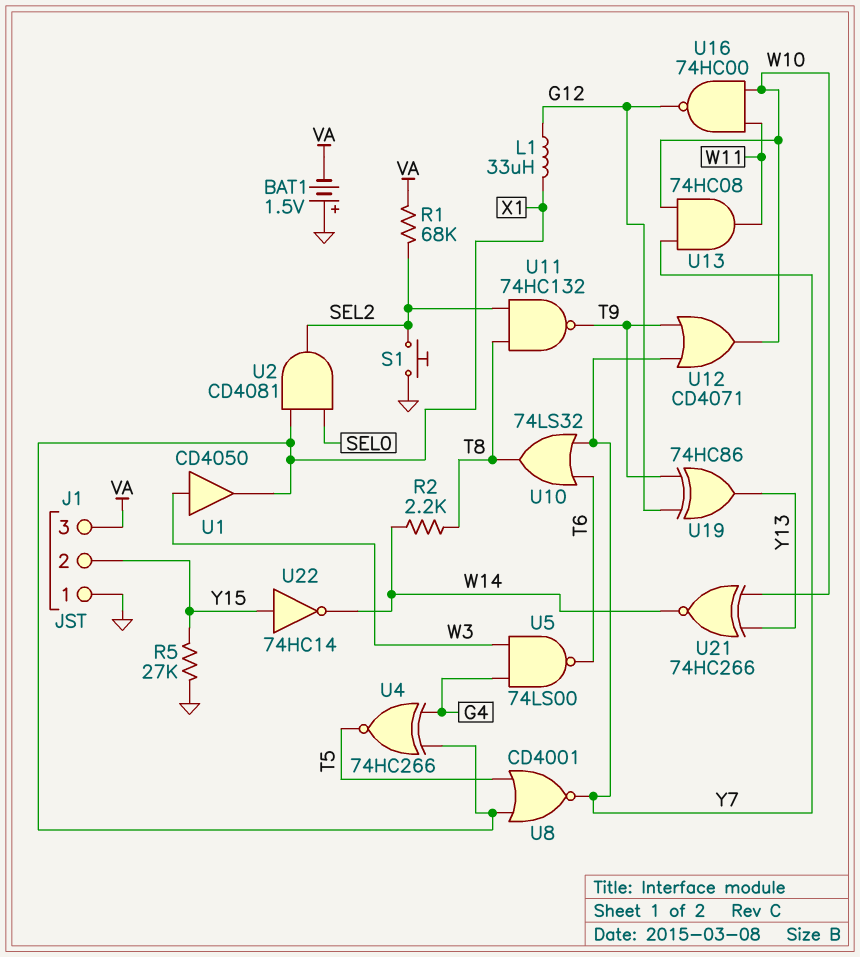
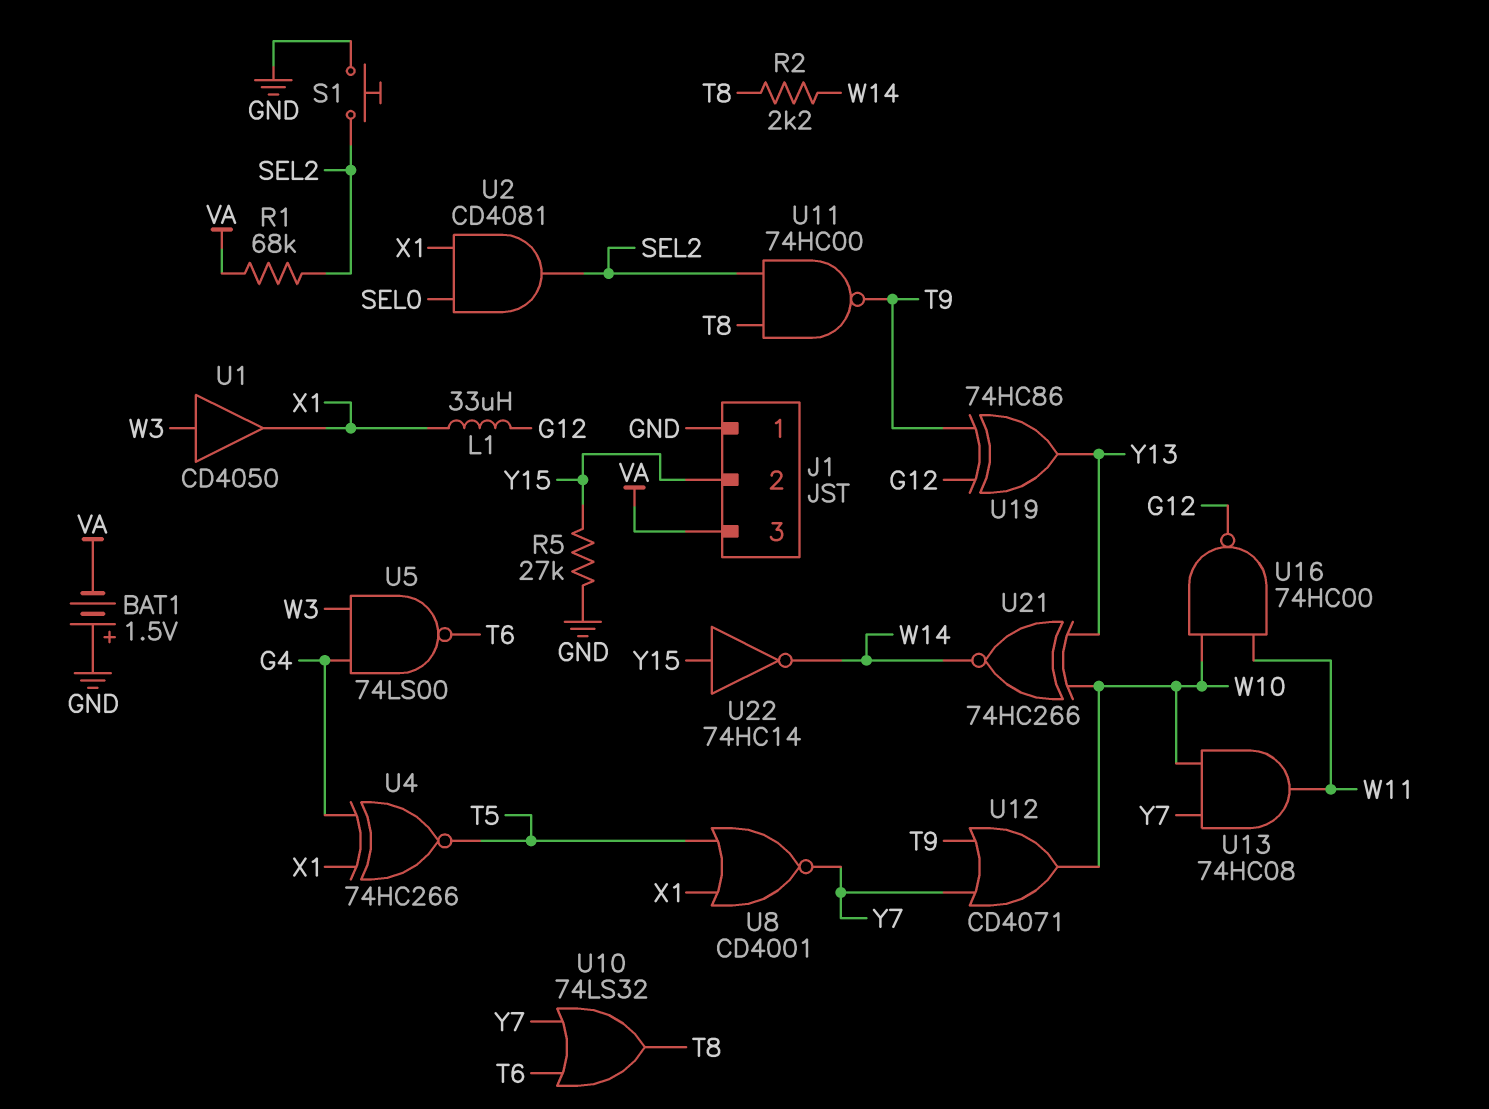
U11: NAND 74HC132 (in SEL2, in T8, out T9) -> NAND 74HC00 (in SEL2, in T8, out T9)

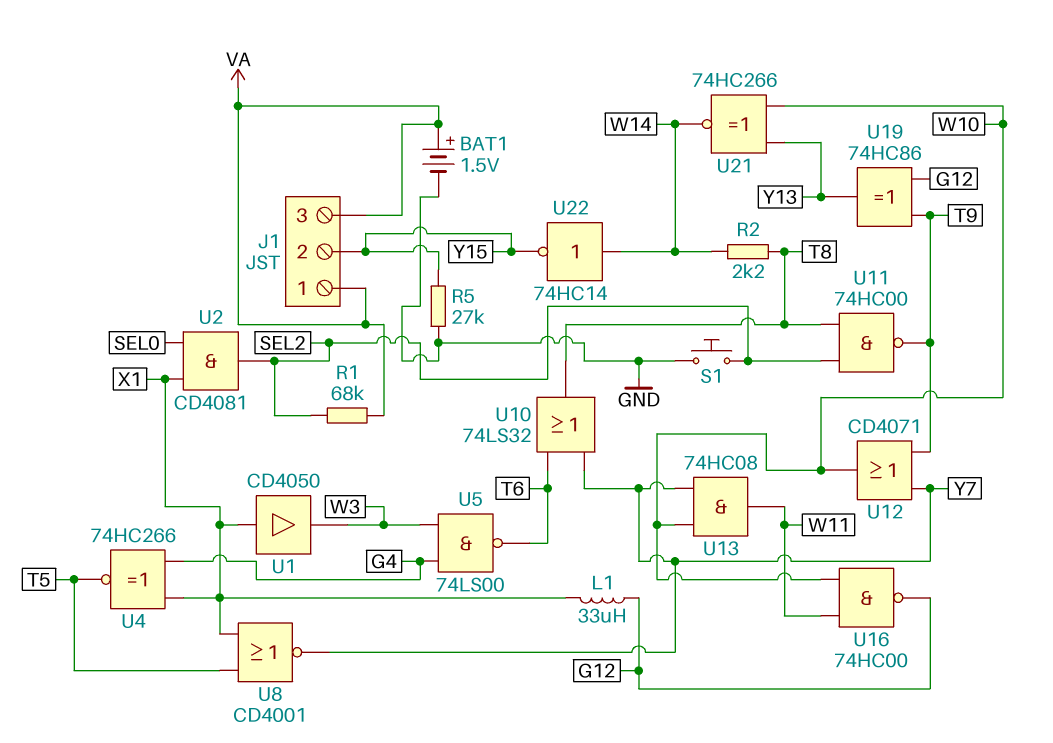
BAT1: 1.5V (plus GND, minus VA) -> 1.5V (plus VA, minus GND)
J1 pin 1: GND -> VA
U1: buffer CD4050 (in W3, out X1) -> buffer CD4050 (in X1, out W3)
U22: NOT 74HC14 (in Y15, out W14) -> NOT 74HC14 (in W14, out Y15)

